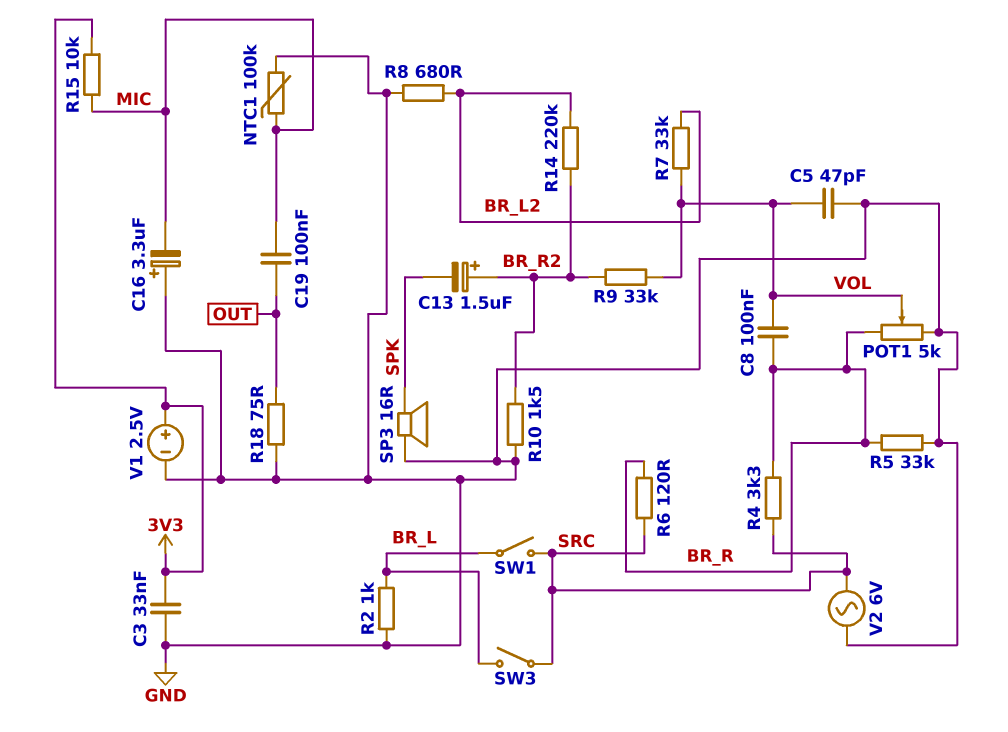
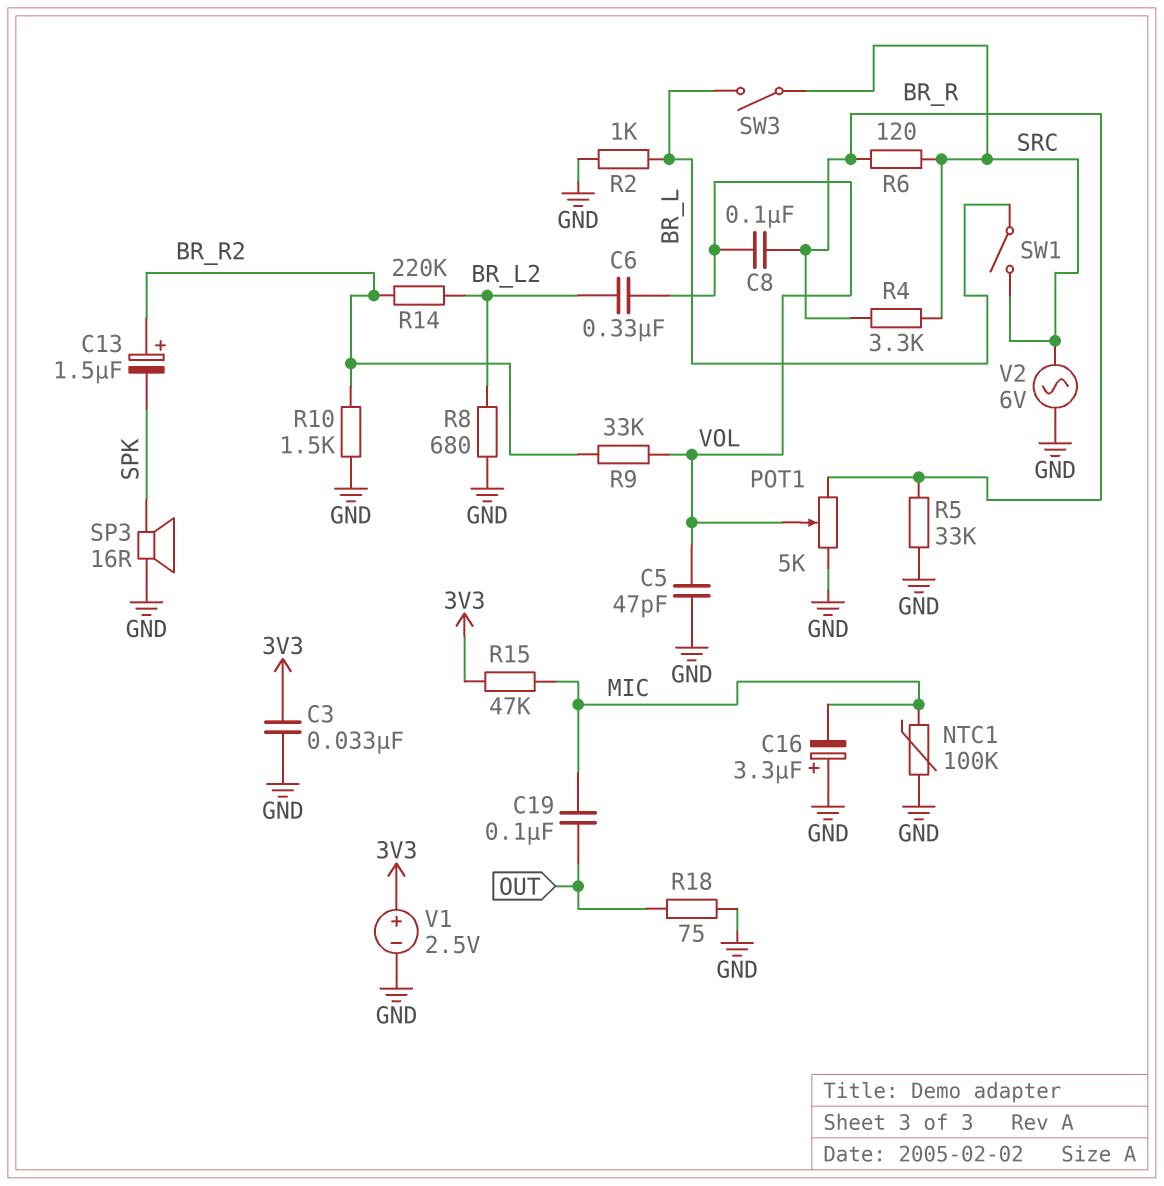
C6: none -> 330nF (BR_L2, VOL)
R7: 33k (BR_L2, VOL) -> none
R15: 10k (3V3, MIC) -> 47k (3V3, MIC)

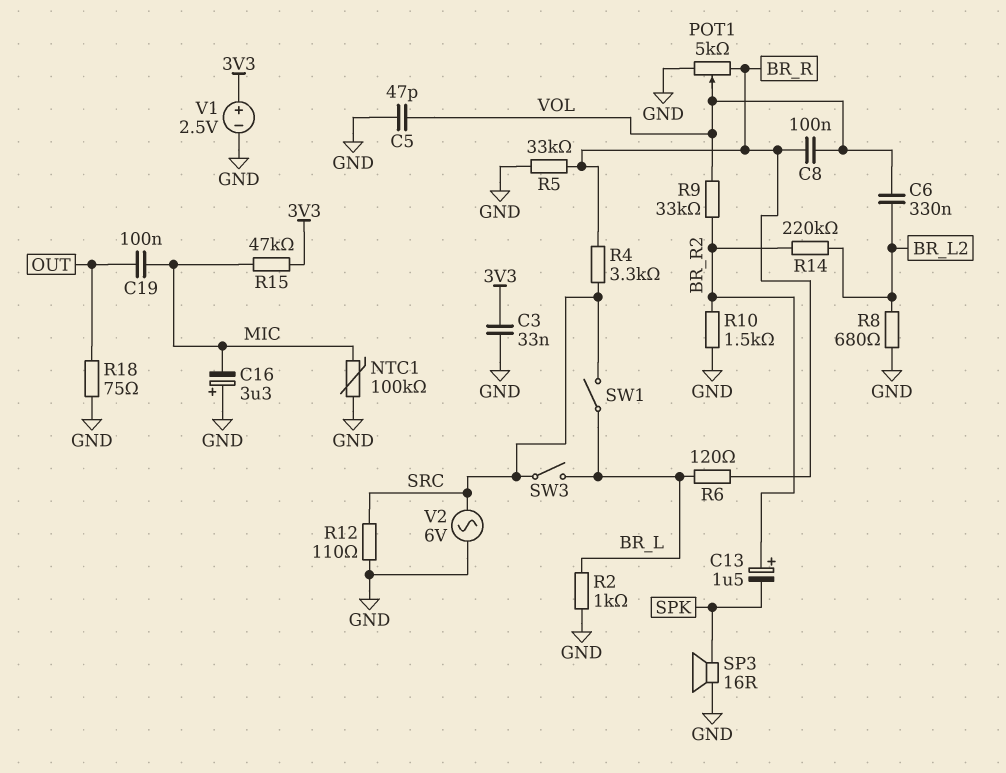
R6: 120 (BR_R, SRC) -> 120 (BR_L, BR_R)
R12: none -> 110 (GND, SRC)

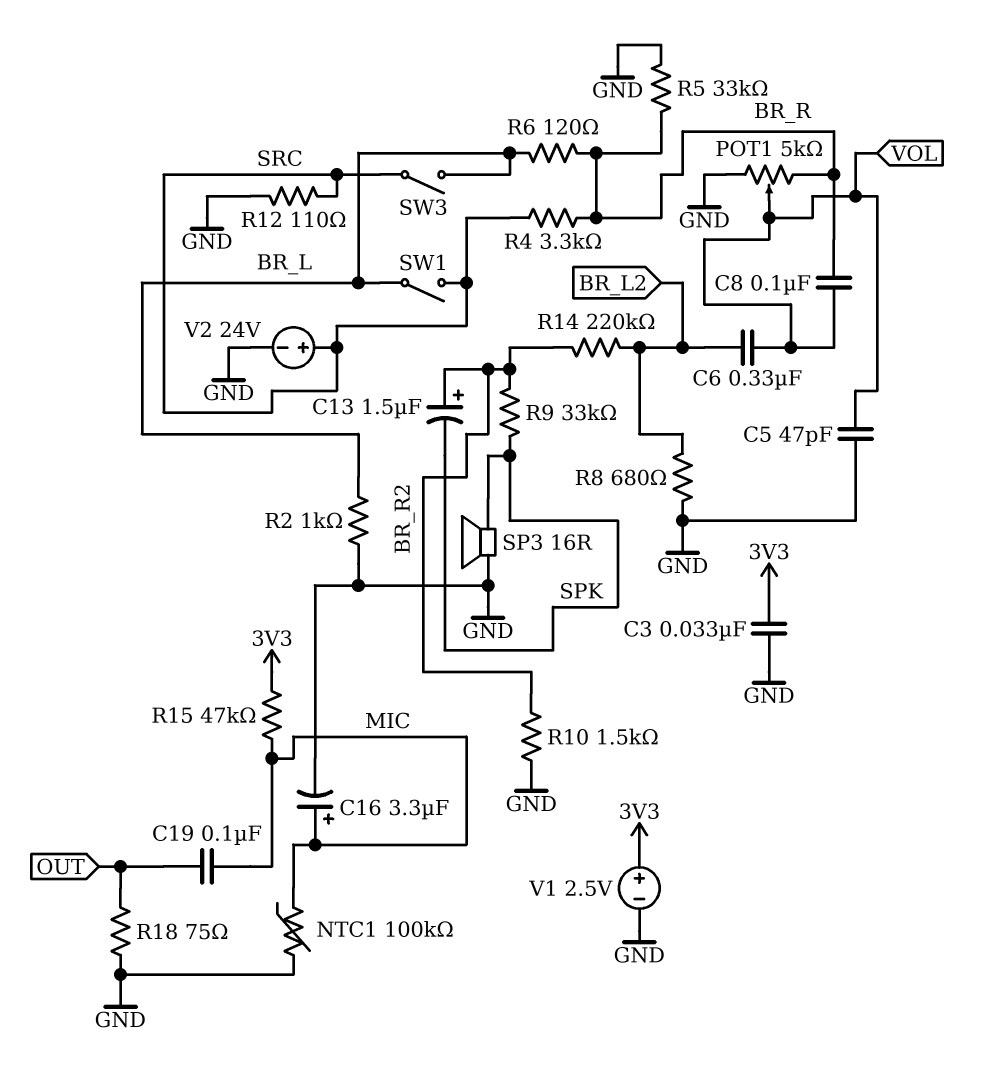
C16: 3.3uF (plus GND, minus MIC) -> 3.3uF (plus MIC, minus GND)
R9: 33k (BR_R2, VOL) -> 33k (BR_R2, SPK)
V2: AC 6V (GND, SRC) -> 24V (plus SRC, minus GND)

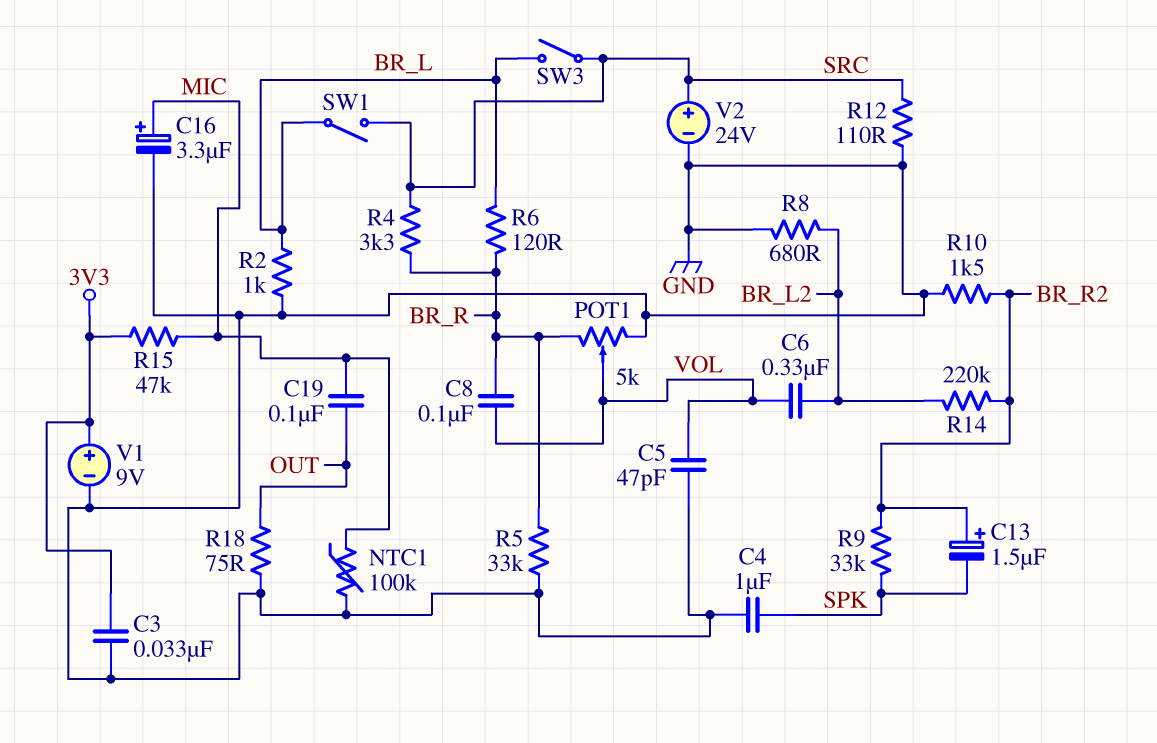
C4: none -> 1uF (GND, SPK)
SP3: speaker 16R (GND, SPK) -> none
V1: 2.5V (plus 3V3, minus GND) -> 9V (plus 3V3, minus GND)

